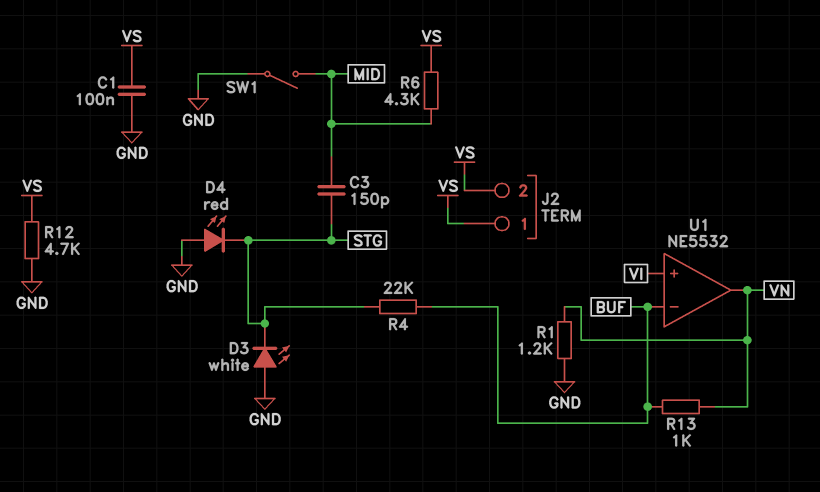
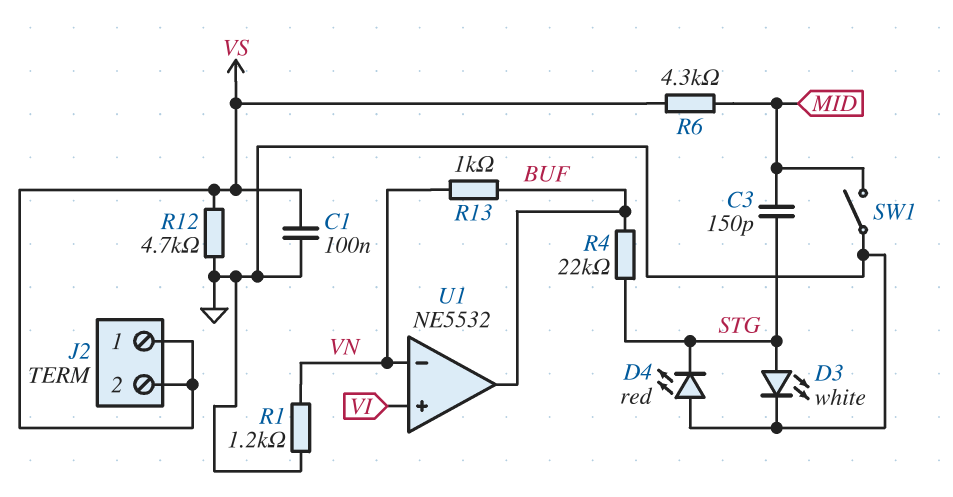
D3: LED white (A GND, K STG) -> LED white (A STG, K GND)
U1 pin in-: BUF -> VN
U1 pin out: VN -> BUF

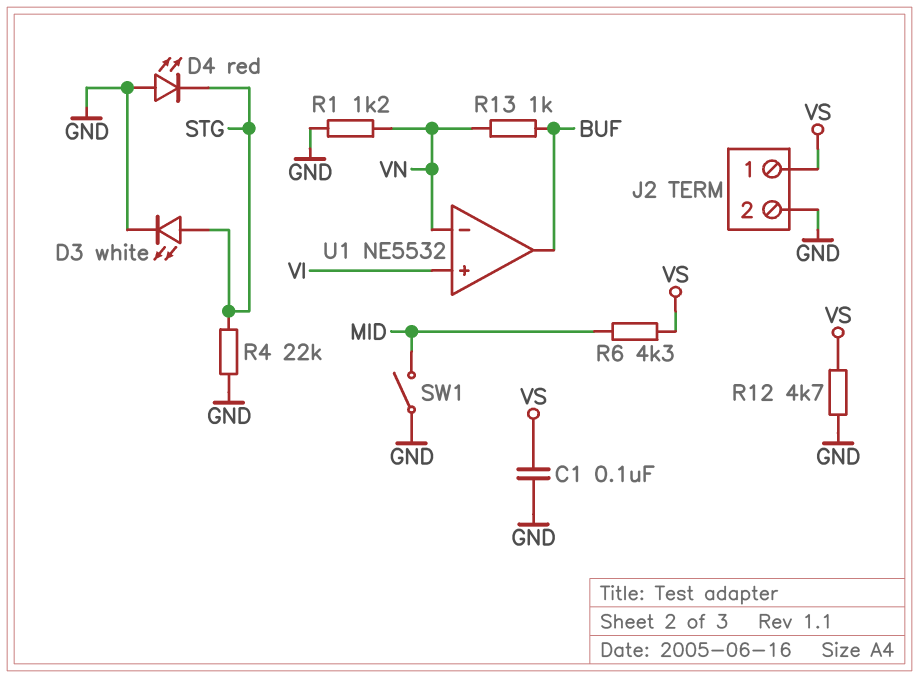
C3: 150pF (MID, STG) -> none
J2 pin 2: VS -> GND
R4: 22k (BUF, STG) -> 22k (GND, STG)

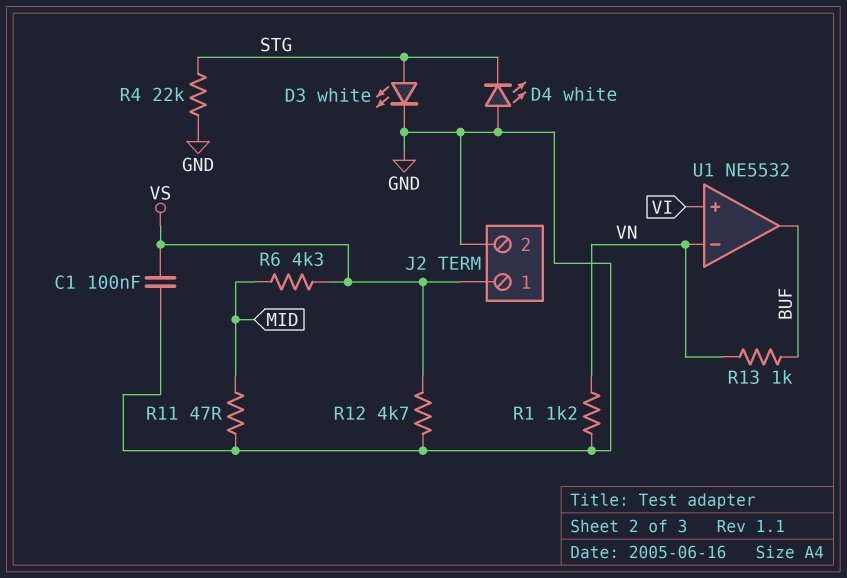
D4: LED red (A GND, K STG) -> LED white (A GND, K STG)
R11: none -> 47 (GND, MID)
SW1: switch (GND, MID) -> none

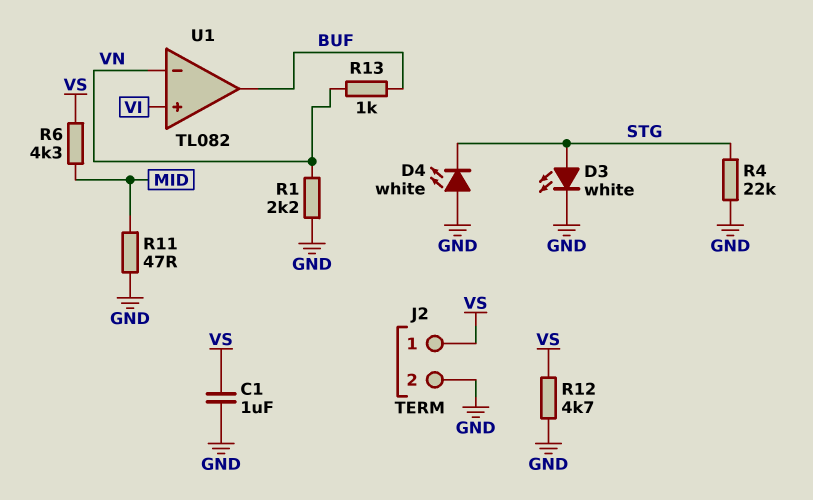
C1: 100nF (GND, VS) -> 1uF (GND, VS)
R1: 1.2k (GND, VN) -> 2.2k (GND, VN)
U1: NE5532 -> TL082

